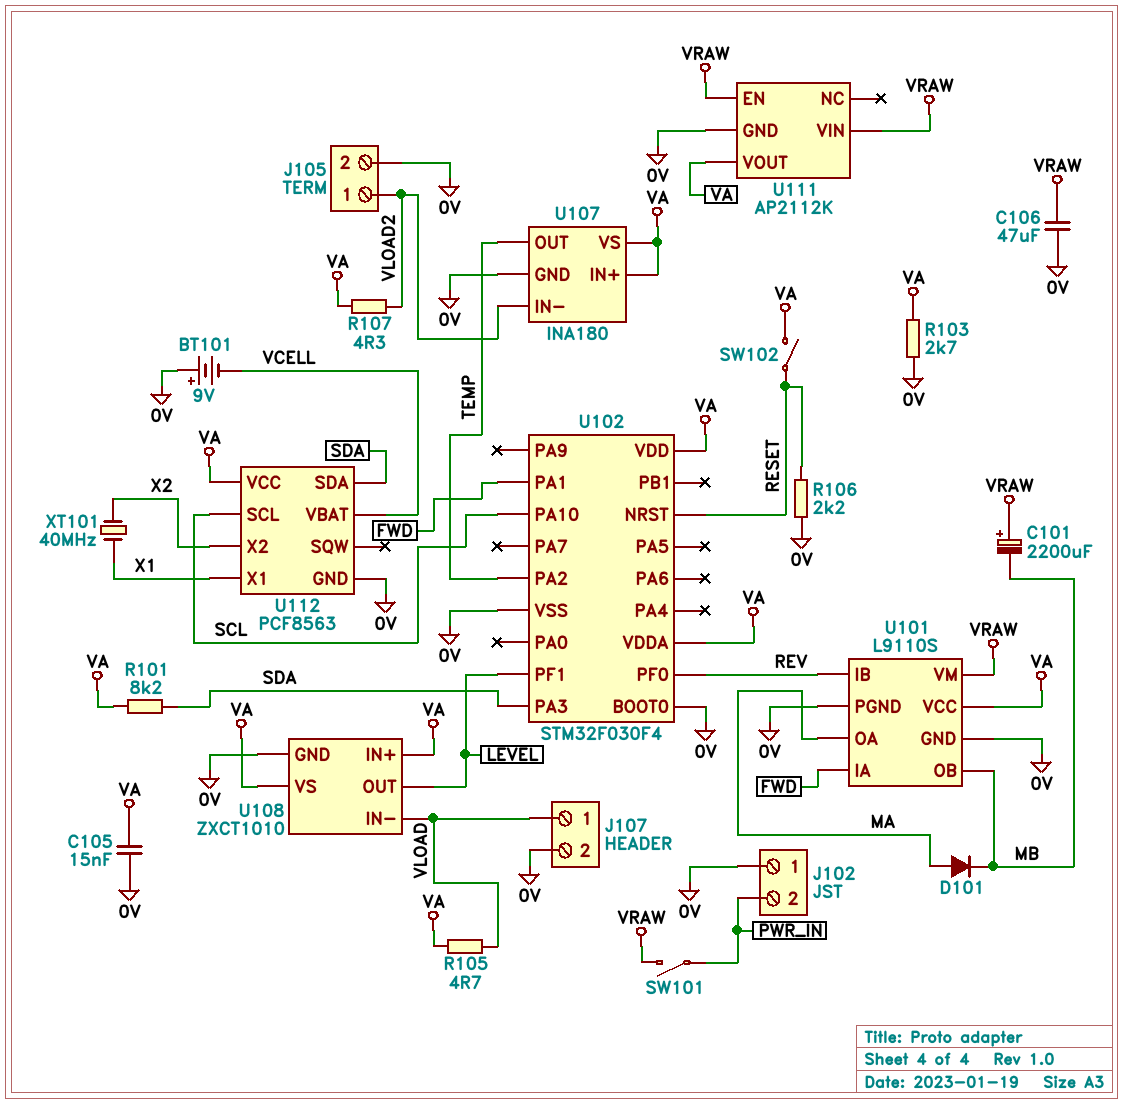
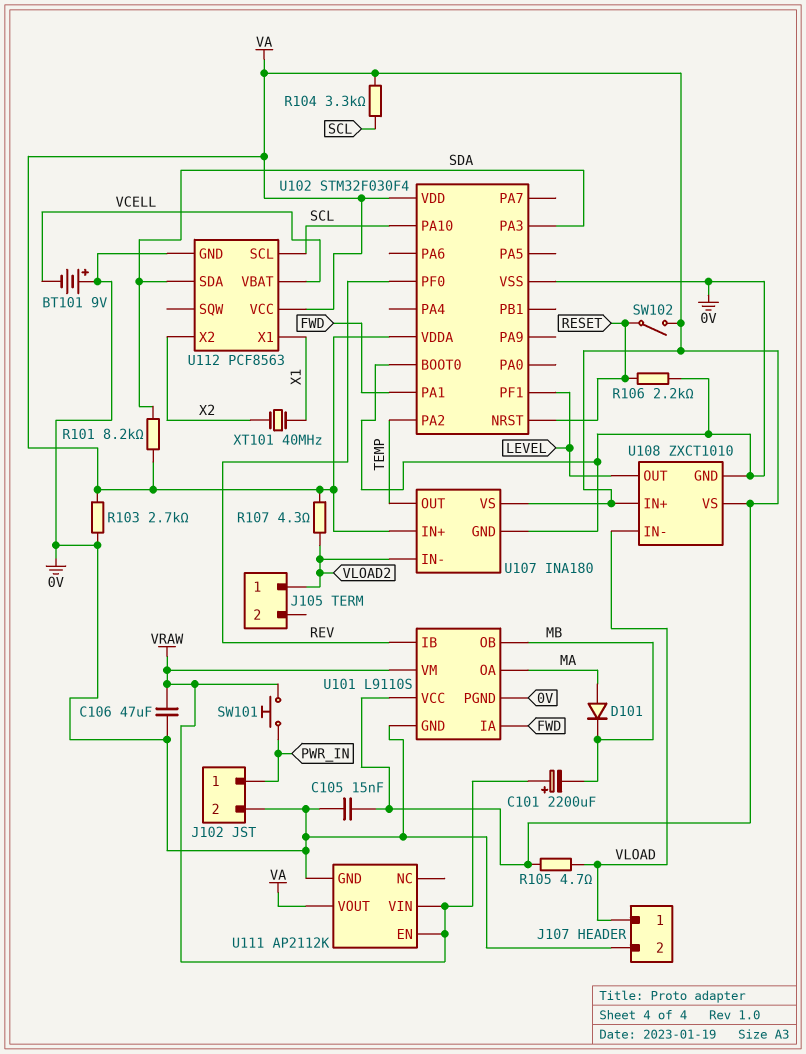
J102 pin 1: 0V -> PWR_IN
J102 pin 2: PWR_IN -> 0V
J105 pin 2: 0V -> none
R104: none -> 3.3k (SCL, VA)
SW101: switch (PWR_IN, VRAW) -> button (PWR_IN, VRAW)

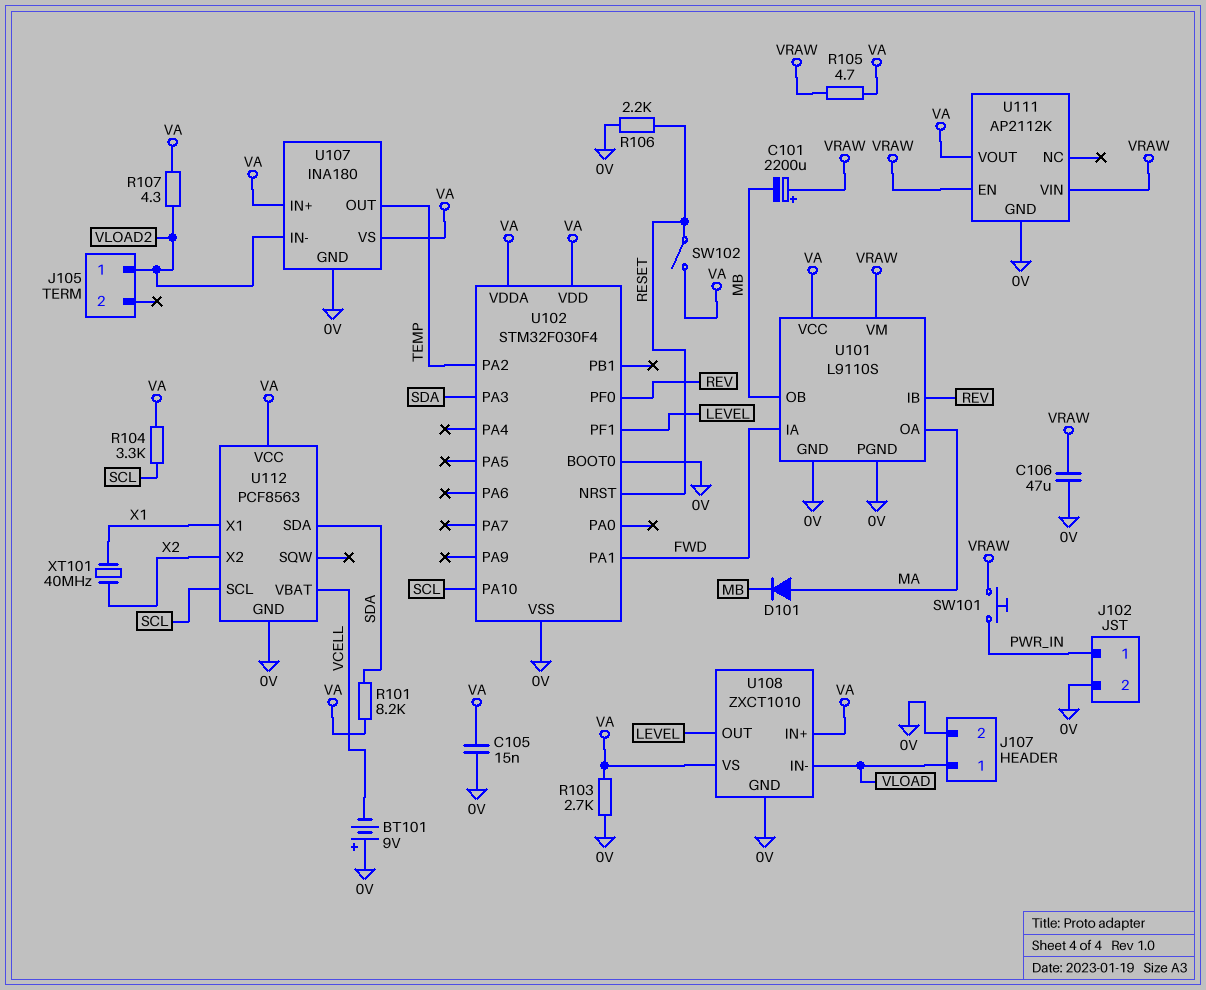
R105: 4.7 (VA, VLOAD) -> 4.7 (VA, VRAW)

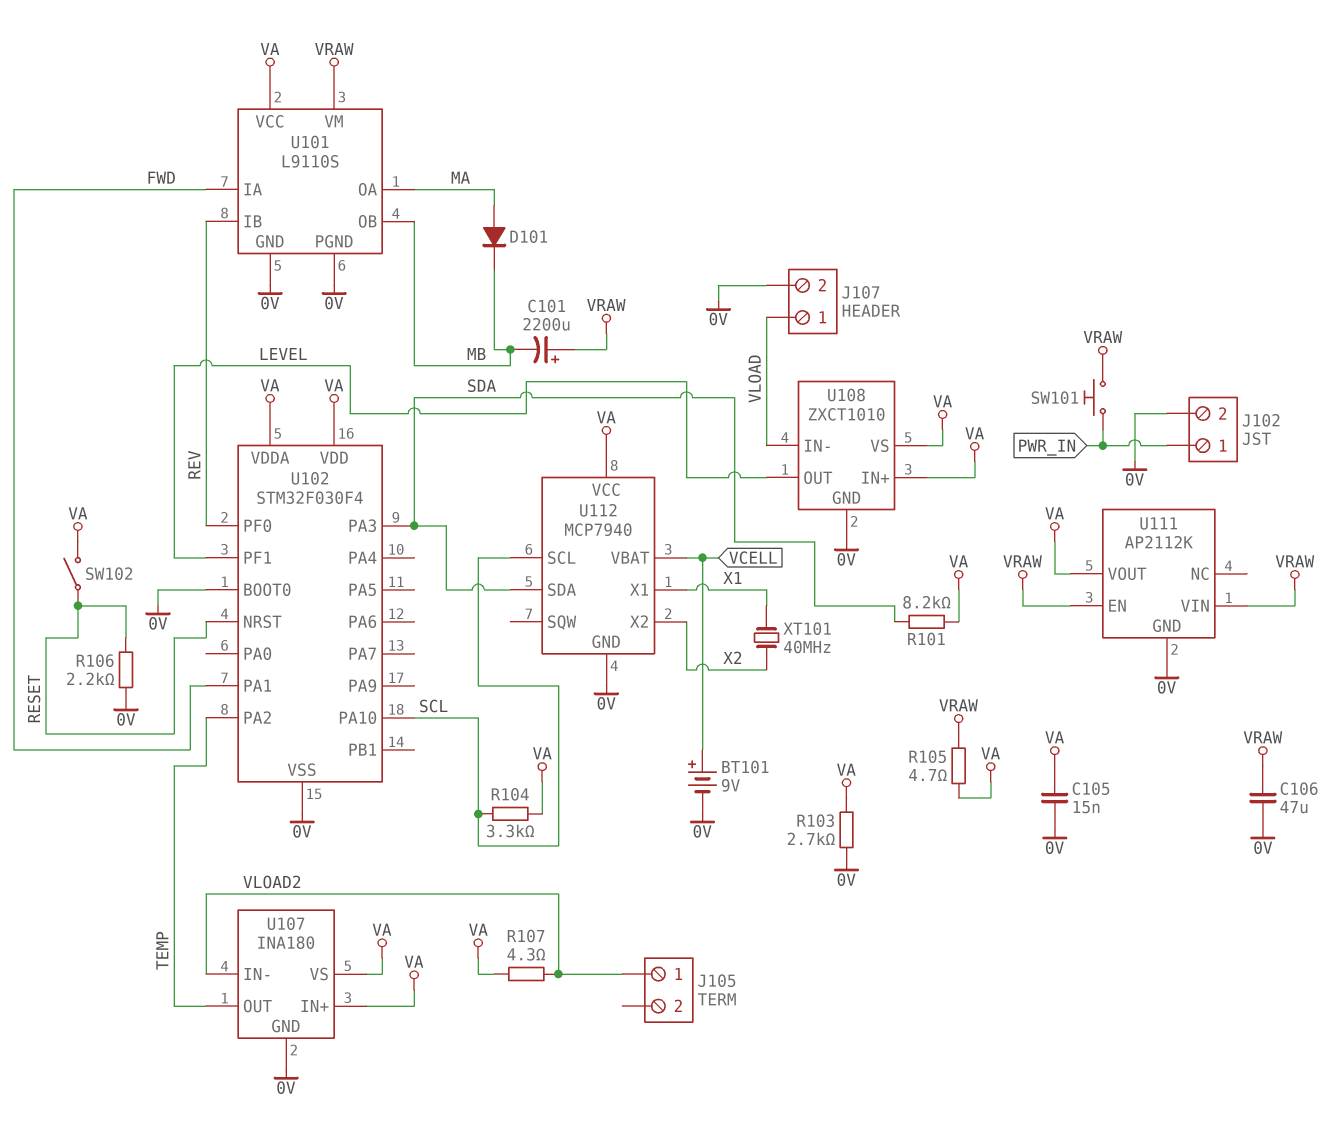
BT101: 9V (plus 0V, minus VCELL) -> 9V (plus VCELL, minus 0V)
U112: PCF8563 -> MCP7940

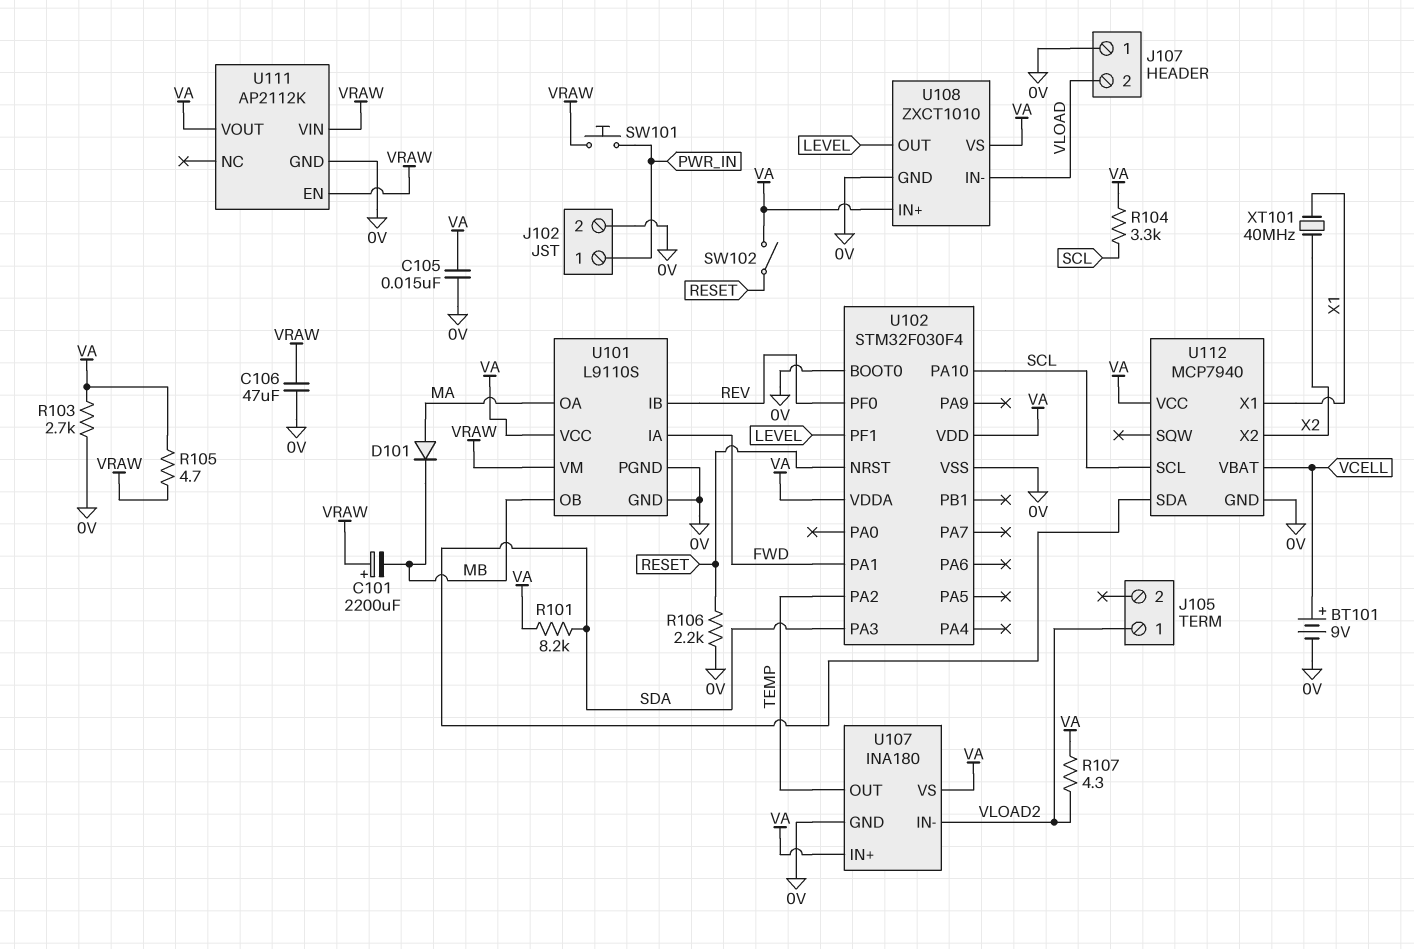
J107 pin 1: VLOAD -> 0V
J107 pin 2: 0V -> VLOAD

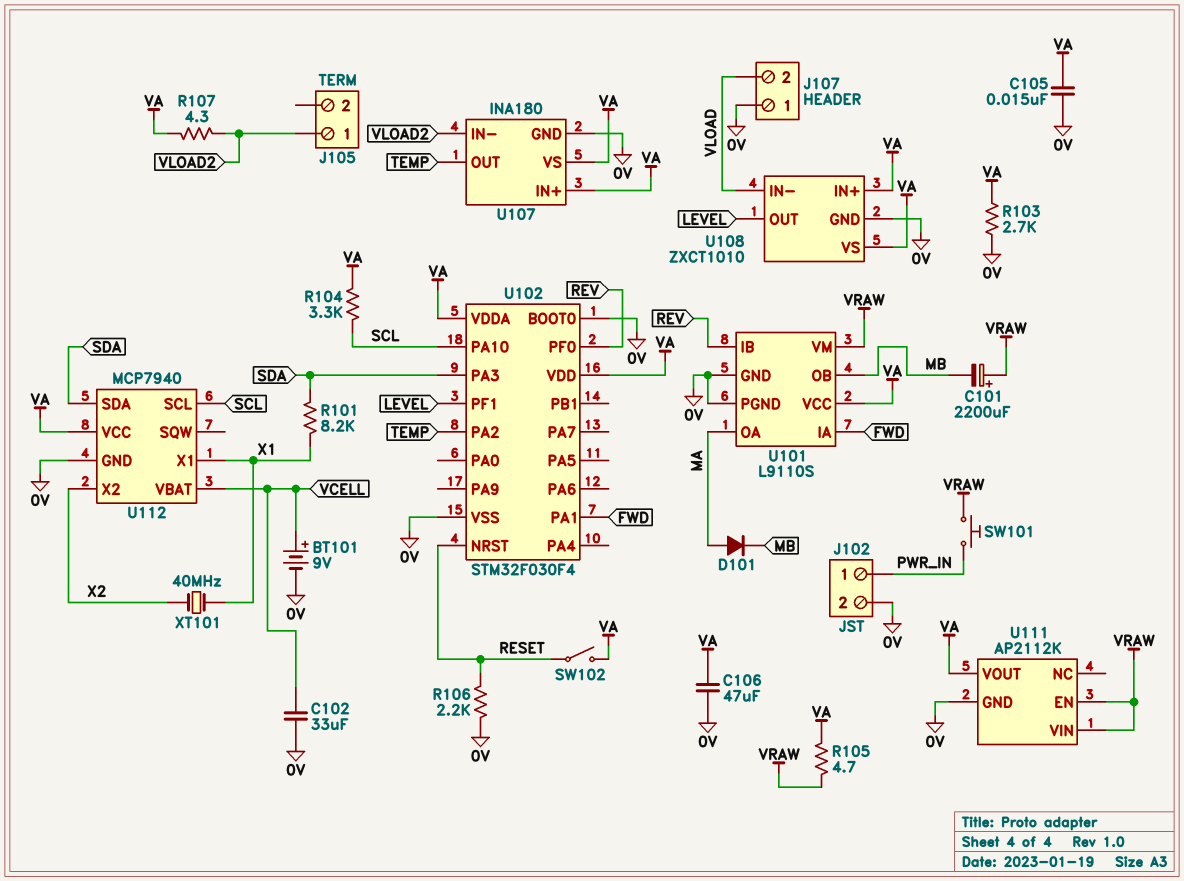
C102: none -> 33uF (0V, VCELL)
C106: 47uF (0V, VRAW) -> 47uF (0V, VA)
R101: 8.2k (SDA, VA) -> 8.2k (SDA, X1)

